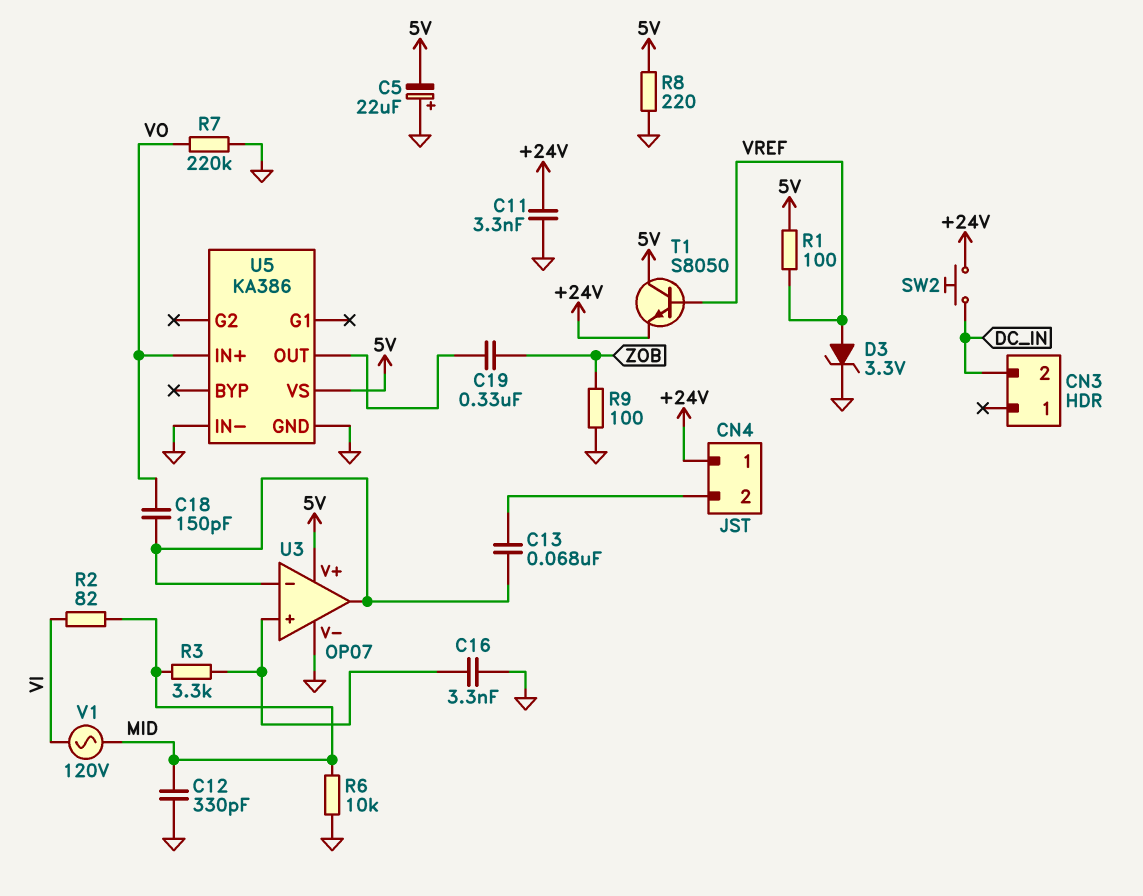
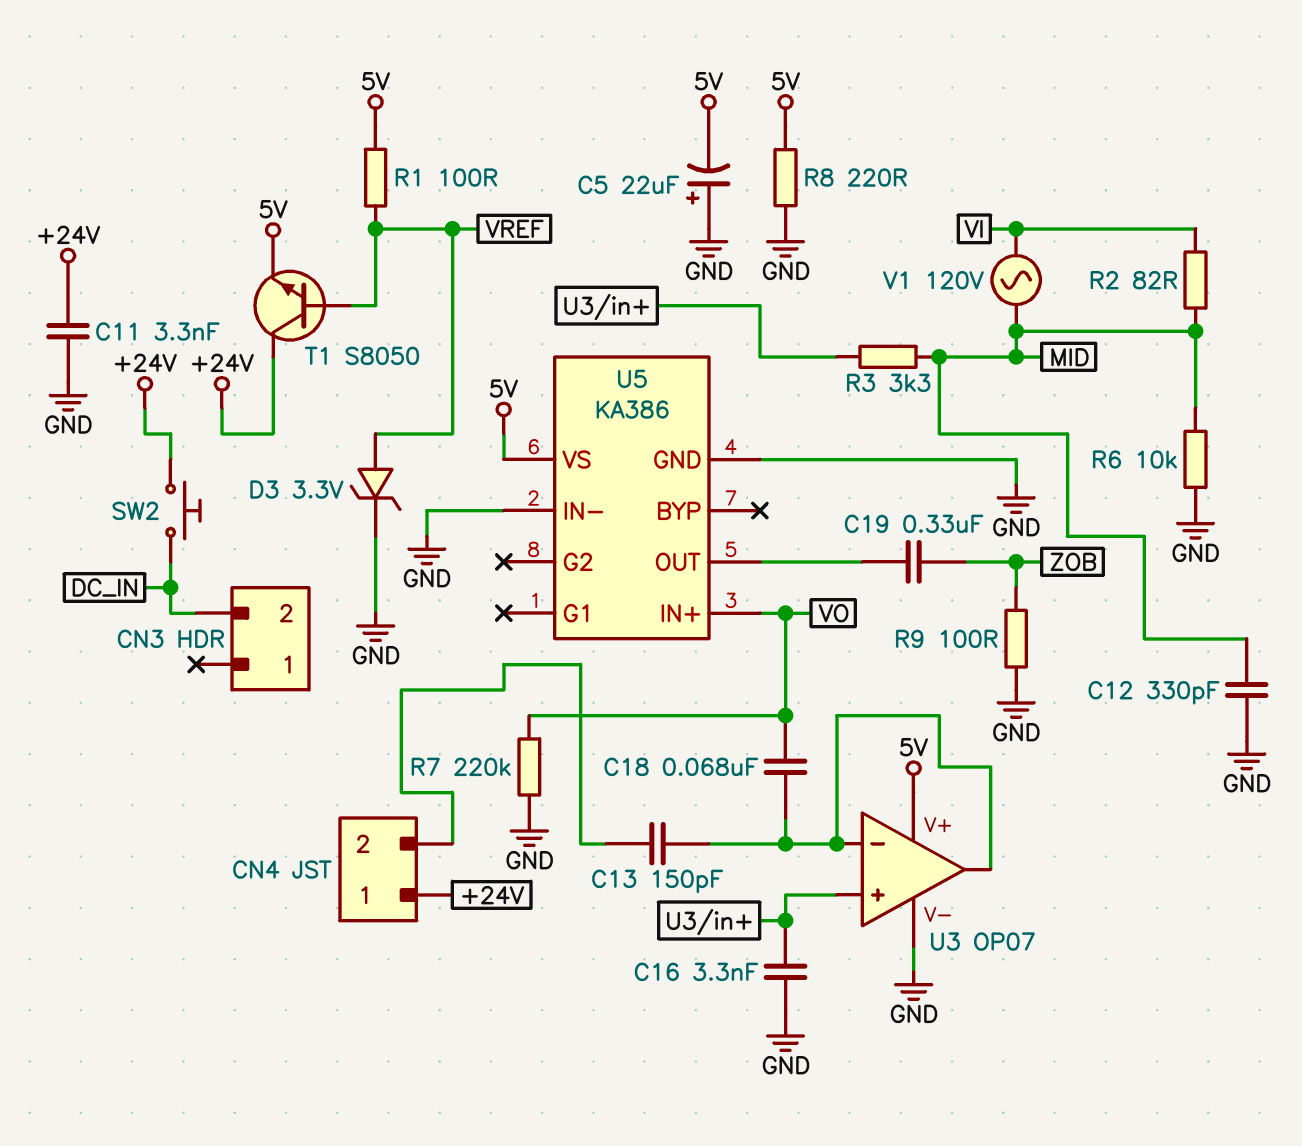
C13: 68nF (CN4/2, U3/in-) -> 150pF (CN4/2, U3/in-)
C18: 150pF (U3/in-, VO) -> 68nF (U3/in-, VO)
T1: NPN S8050 (B VREF, C 5V, E +24V) -> NPN S8050 (B VREF, C +24V, E 5V)

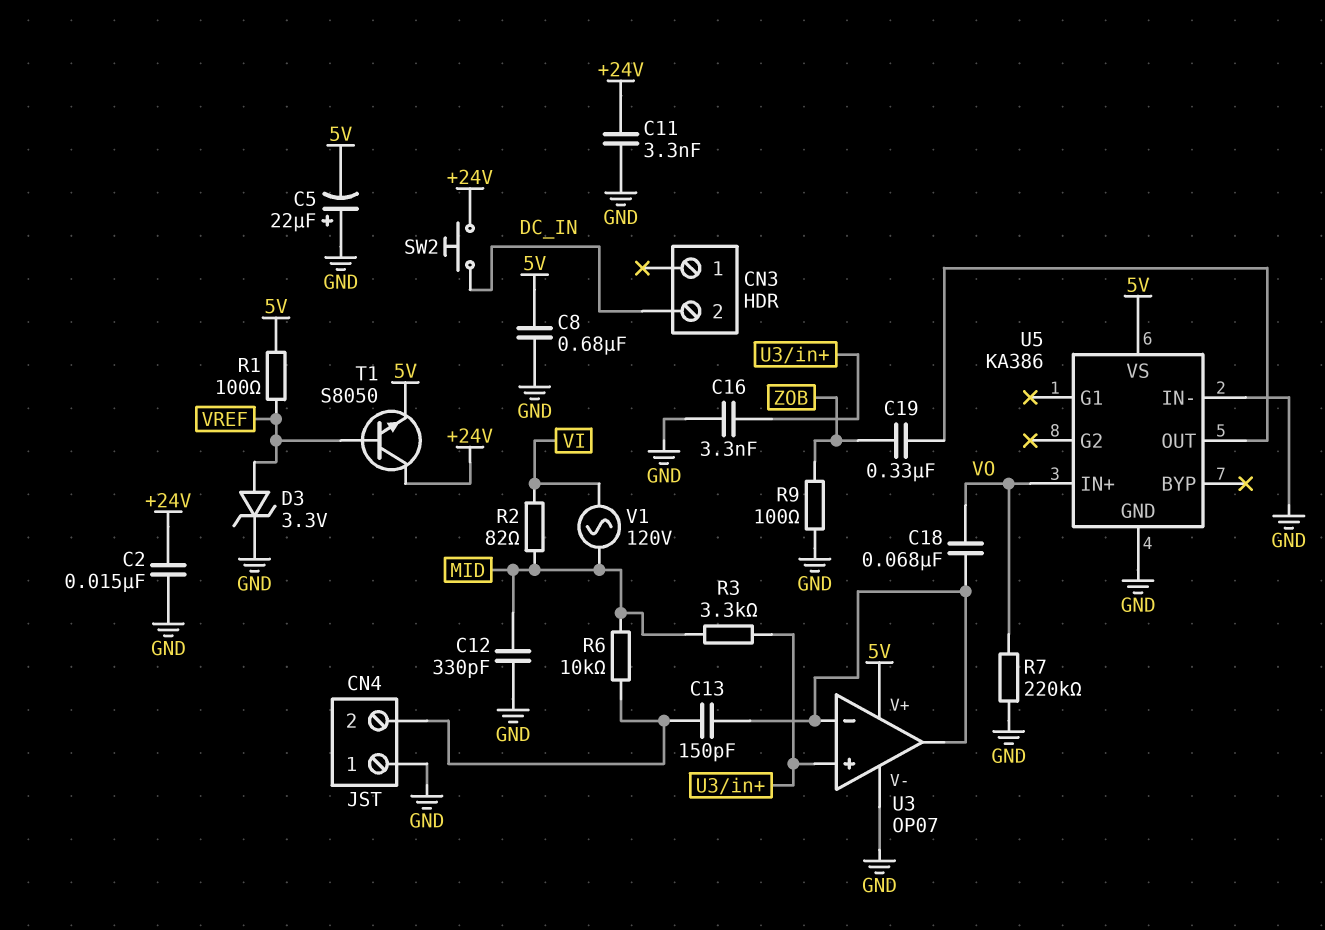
C2: none -> 15nF (+24V, GND)
C8: none -> 680nF (5V, GND)
CN4 pin 1: +24V -> GND
R6: 10k (GND, MID) -> 10k (CN4/2, MID)
R8: 220 (5V, GND) -> none

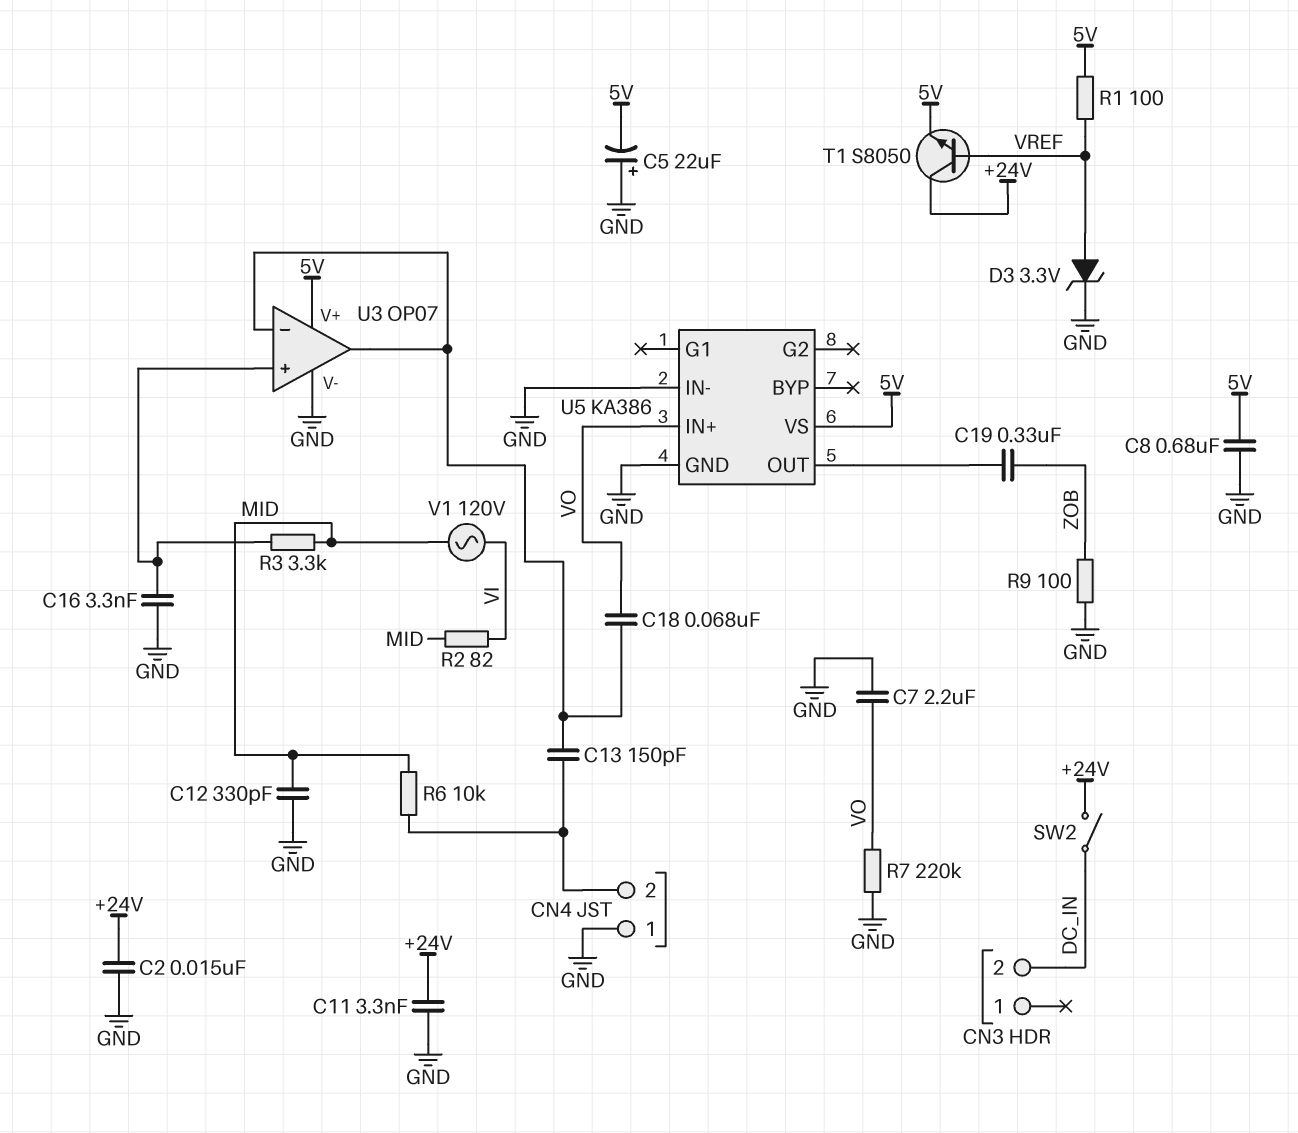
C7: none -> 2.2uF (GND, VO)
SW2: button (+24V, DC_IN) -> switch (+24V, DC_IN)

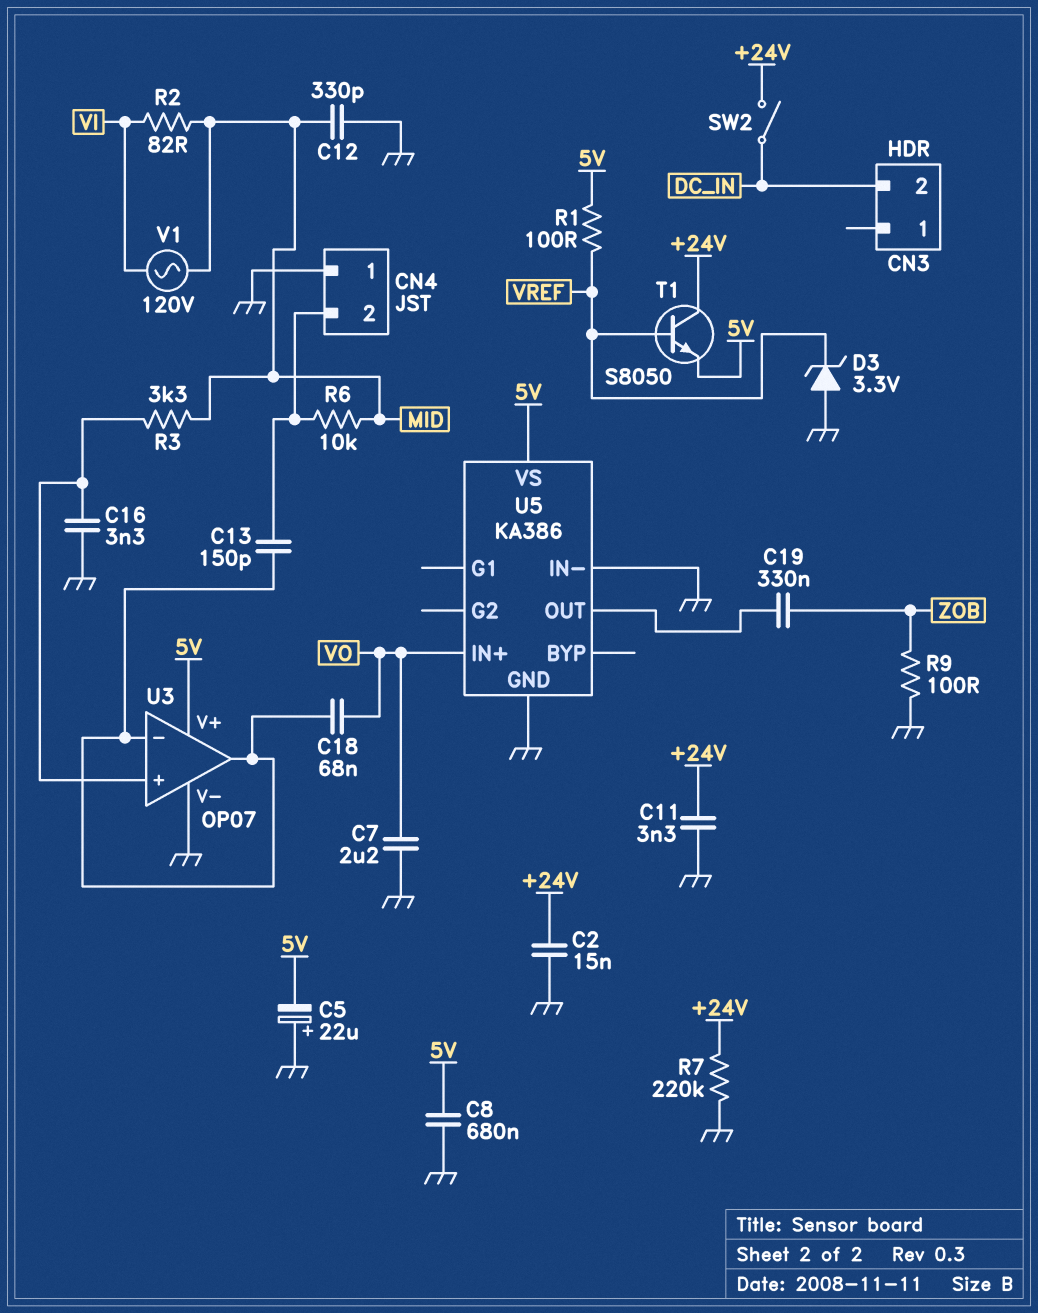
D3: zener 3.3V (A VREF, K GND) -> zener 3.3V (A GND, K VREF)
R7: 220k (GND, VO) -> 220k (+24V, GND)

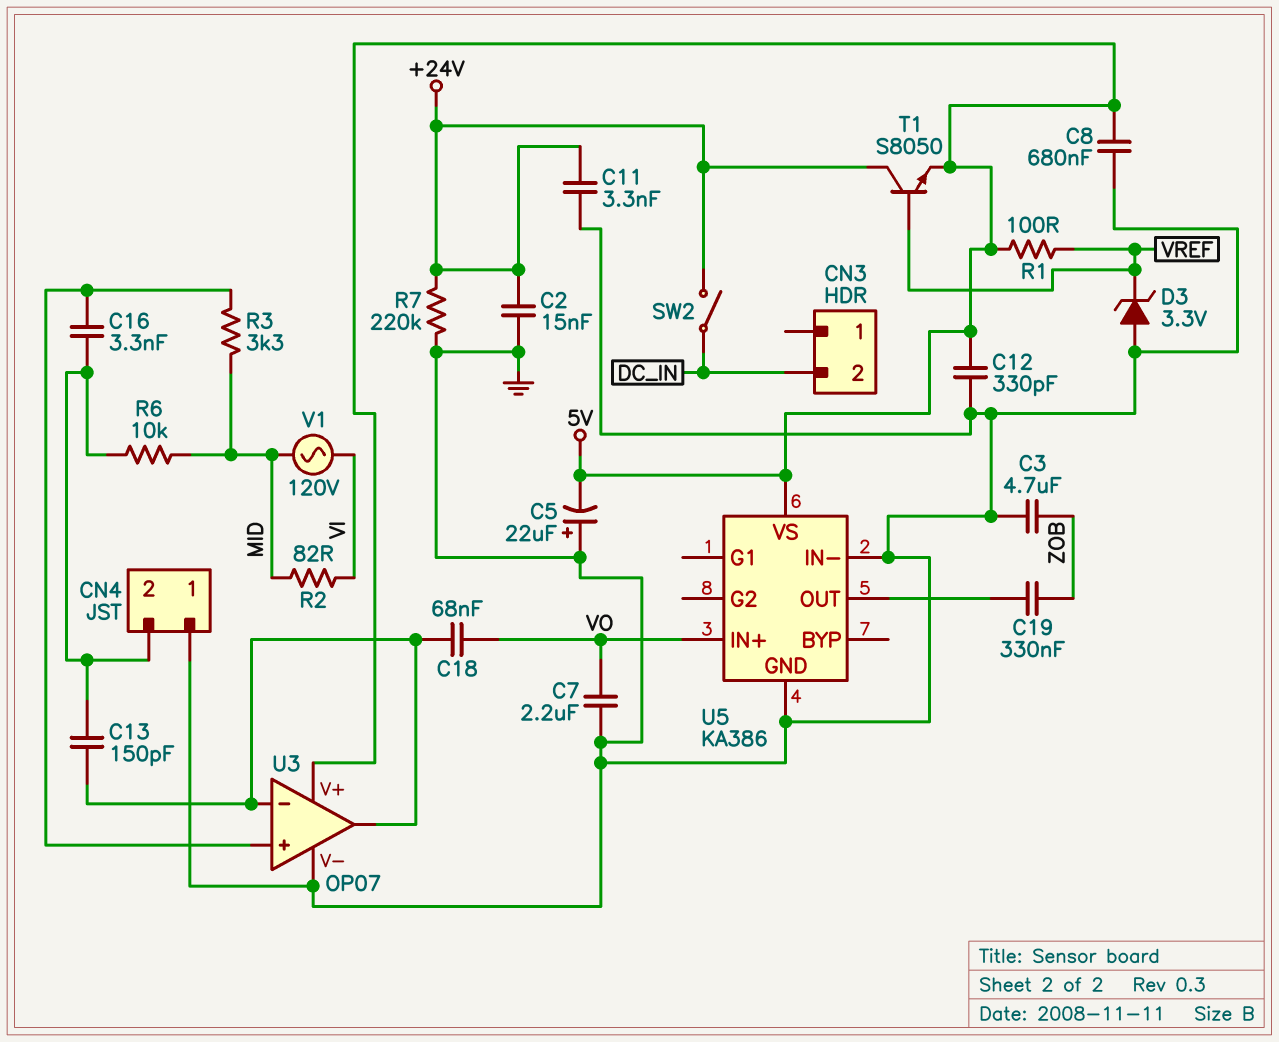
C3: none -> 4.7uF (GND, ZOB)
C12: 330pF (GND, MID) -> 330pF (5V, GND)
C16: 3.3nF (GND, U3/in+) -> 3.3nF (CN4/2, U3/in+)
R9: 100 (GND, ZOB) -> none

